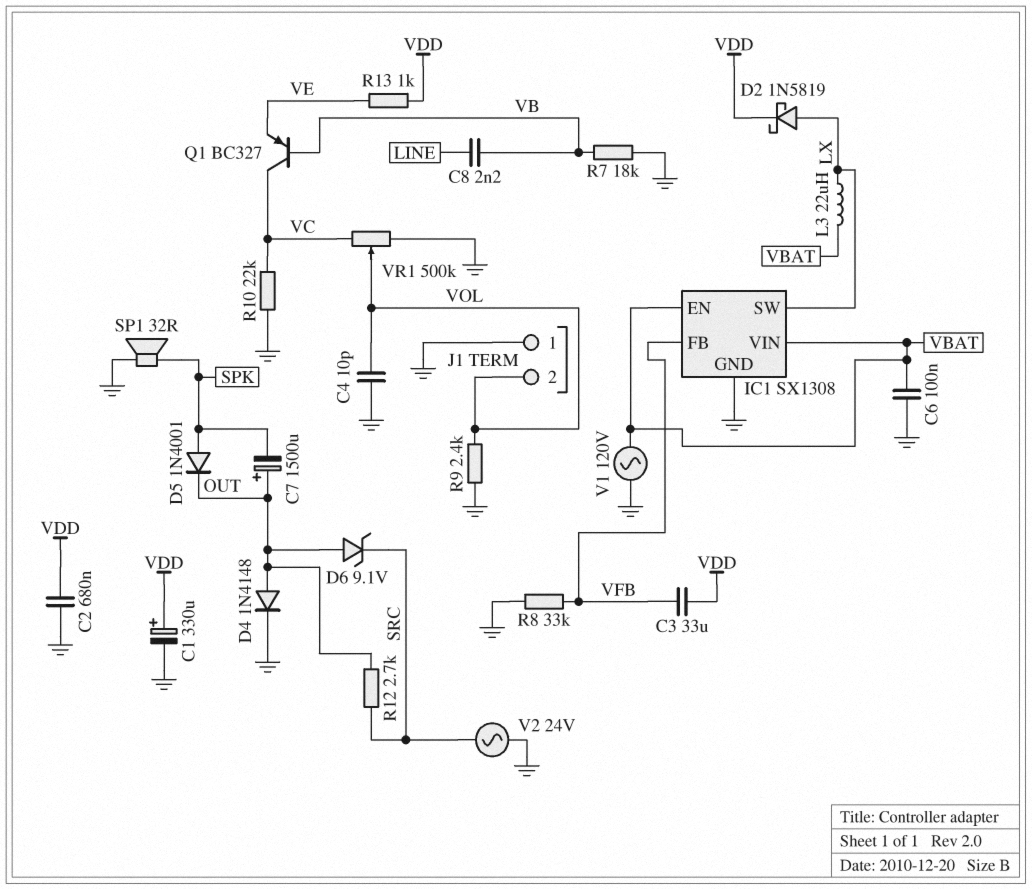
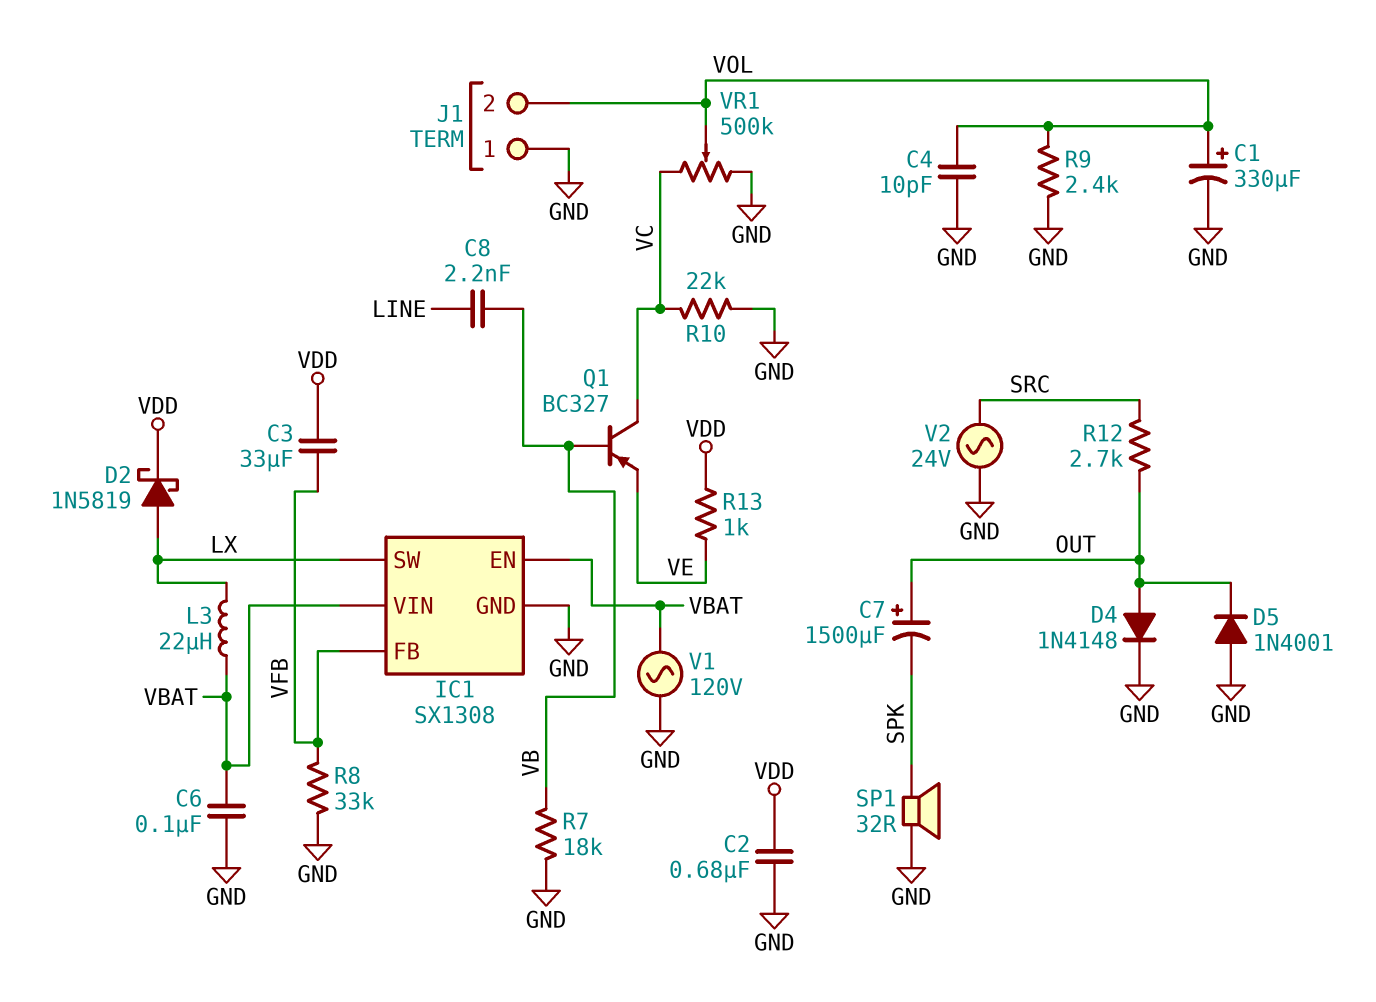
C1: 330uF (plus VDD, minus GND) -> 330uF (plus VOL, minus GND)
D5: diode 1N4001 (A SPK, K OUT) -> diode 1N4001 (A GND, K OUT)
D6: zener 9.1V (A OUT, K SRC) -> none

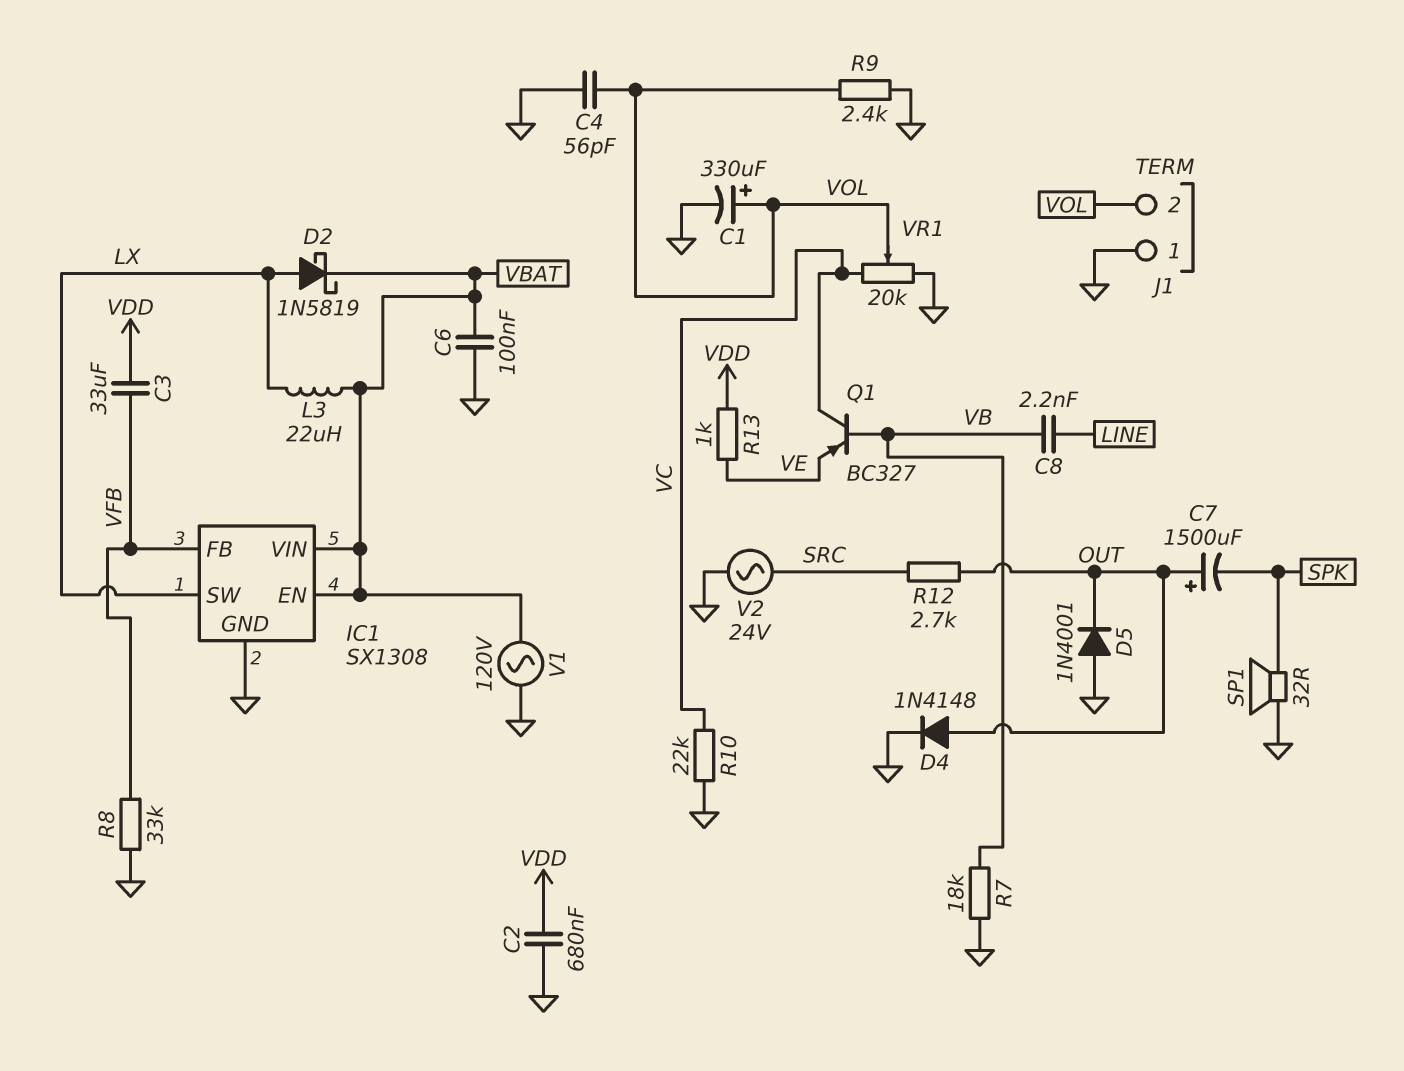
C4: 10pF (GND, VOL) -> 56pF (GND, VOL)
D2: schottky 1N5819 (A LX, K VDD) -> schottky 1N5819 (A LX, K VBAT)
VR1: 500k (GND, VC, wiper VOL) -> 20k (GND, VC, wiper VOL)

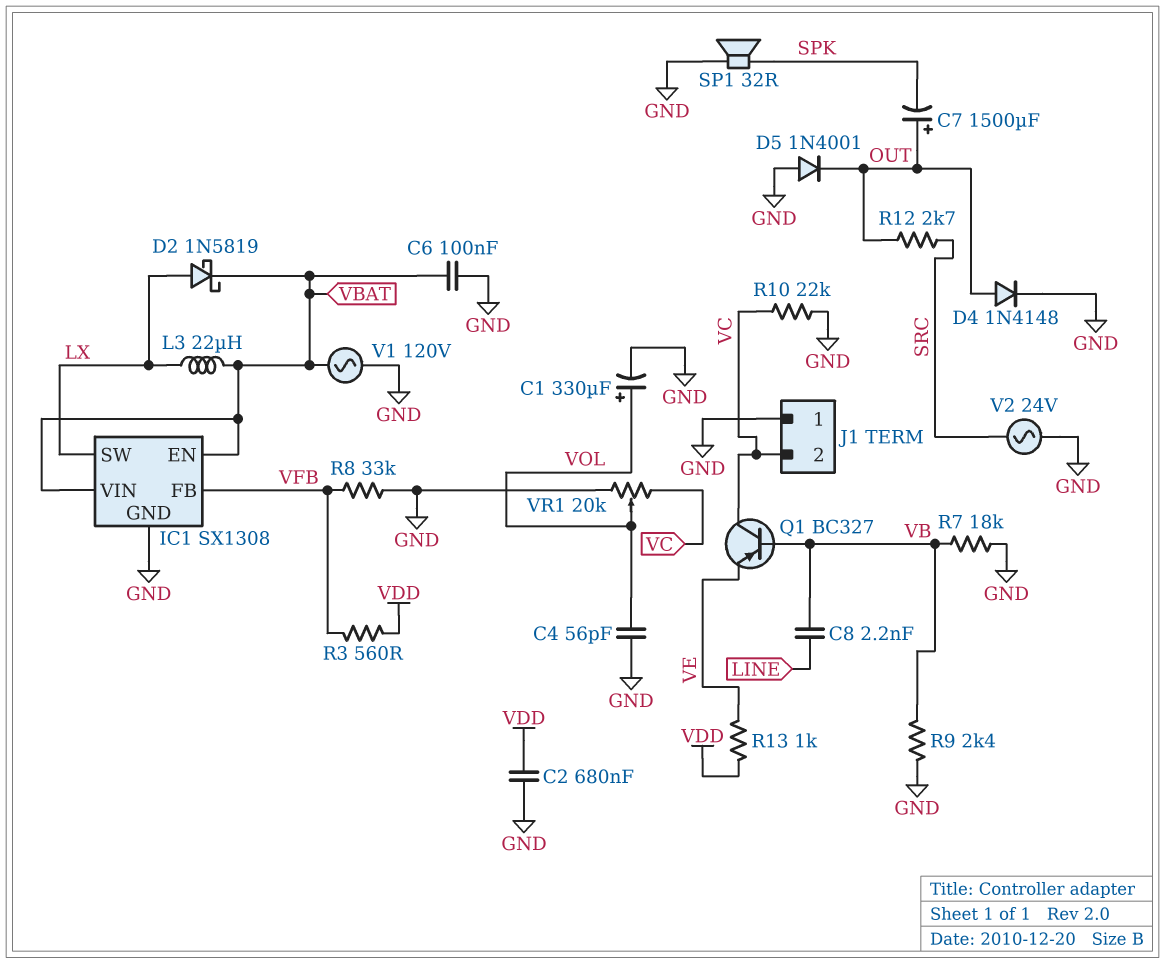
C3: 33uF (VDD, VFB) -> none
J1 pin 2: VOL -> VC
R3: none -> 560 (VDD, VFB)
R9: 2.4k (GND, VOL) -> 2.4k (GND, VB)

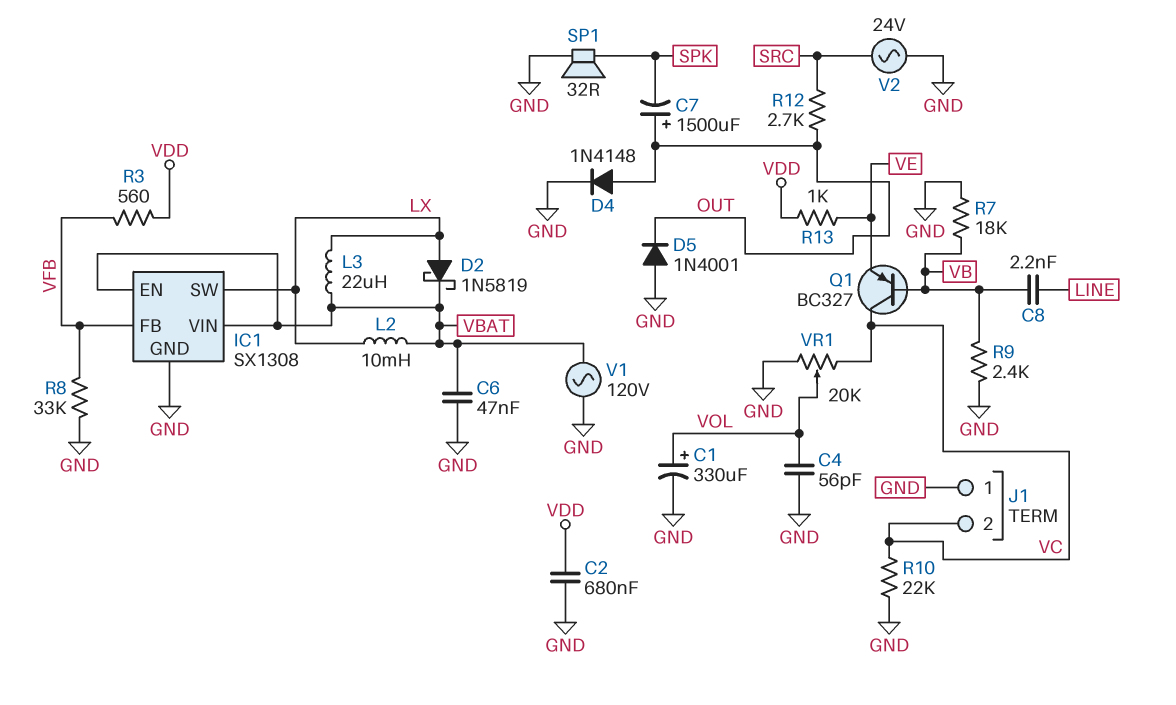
C6: 100nF (GND, VBAT) -> 47nF (GND, VBAT)
L2: none -> 10mH (LX, VBAT)

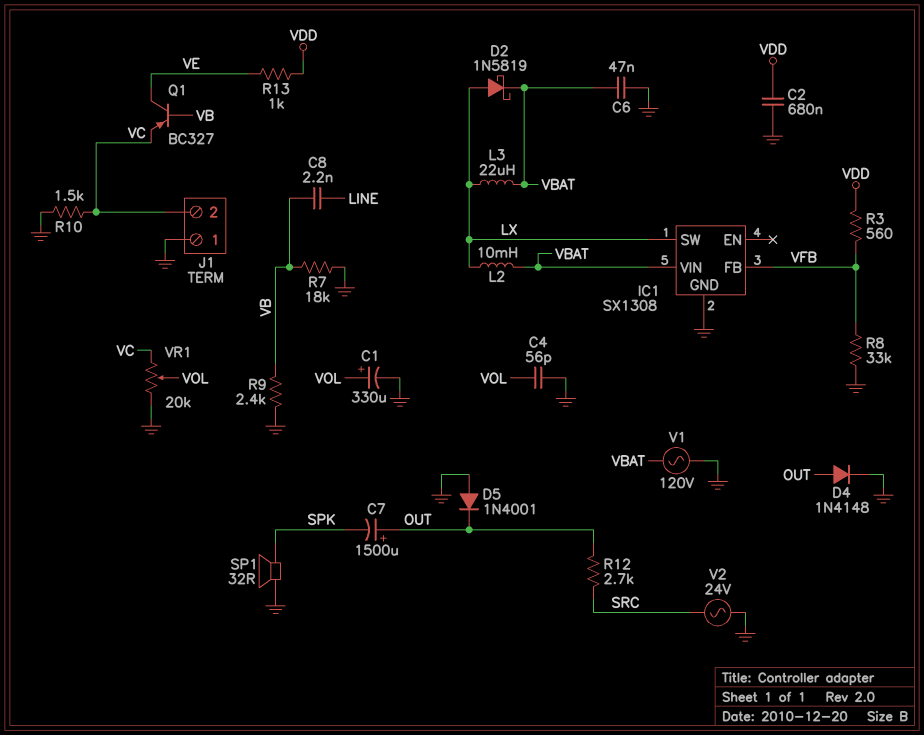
IC1 pin EN: VBAT -> none
Q1: PNP BC327 (B VB, C VC, E VE) -> PNP BC327 (B VB, C VE, E VC)
R10: 22k (GND, VC) -> 1.5k (GND, VC)

